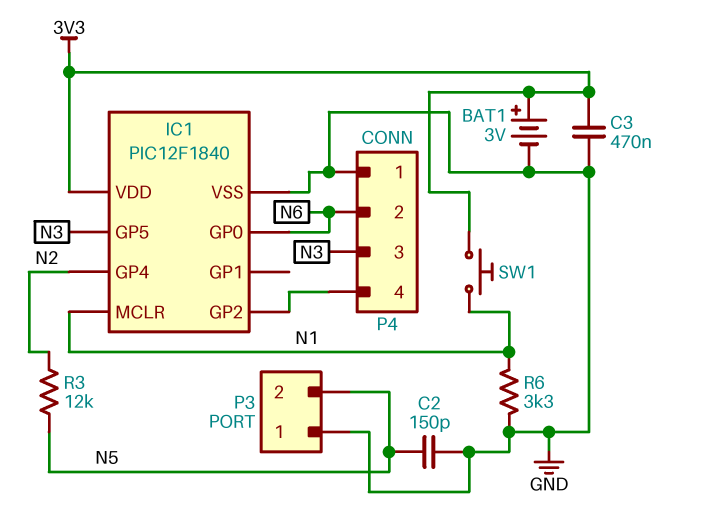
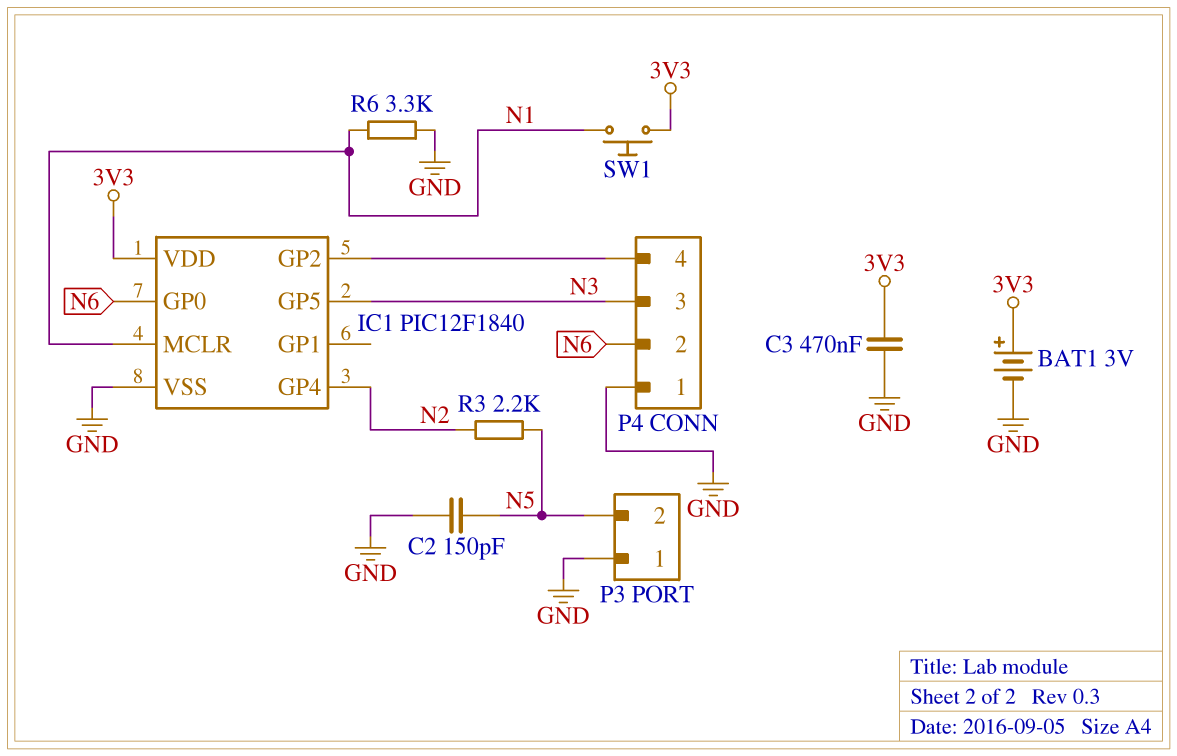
R3: 12k (N2, N5) -> 2.2k (N2, N5)

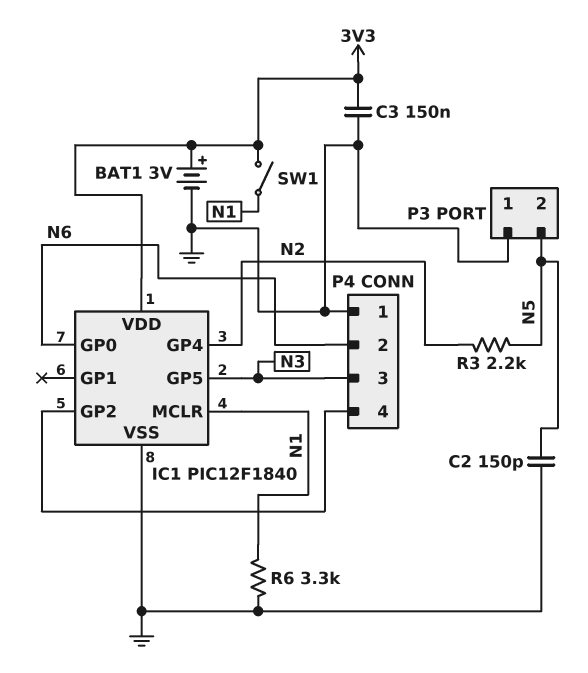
C3: 470nF (3V3, GND) -> 150nF (3V3, GND)
SW1: button (3V3, N1) -> switch (3V3, N1)

